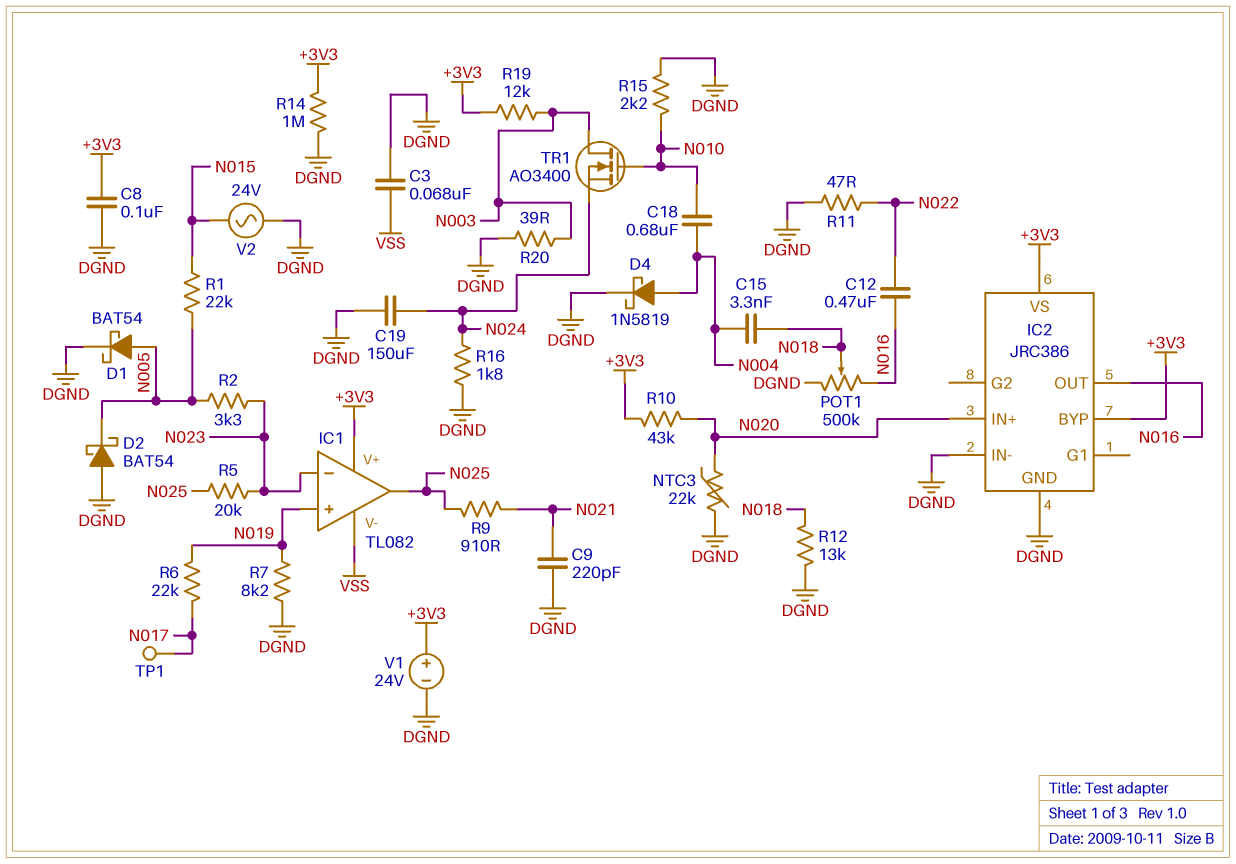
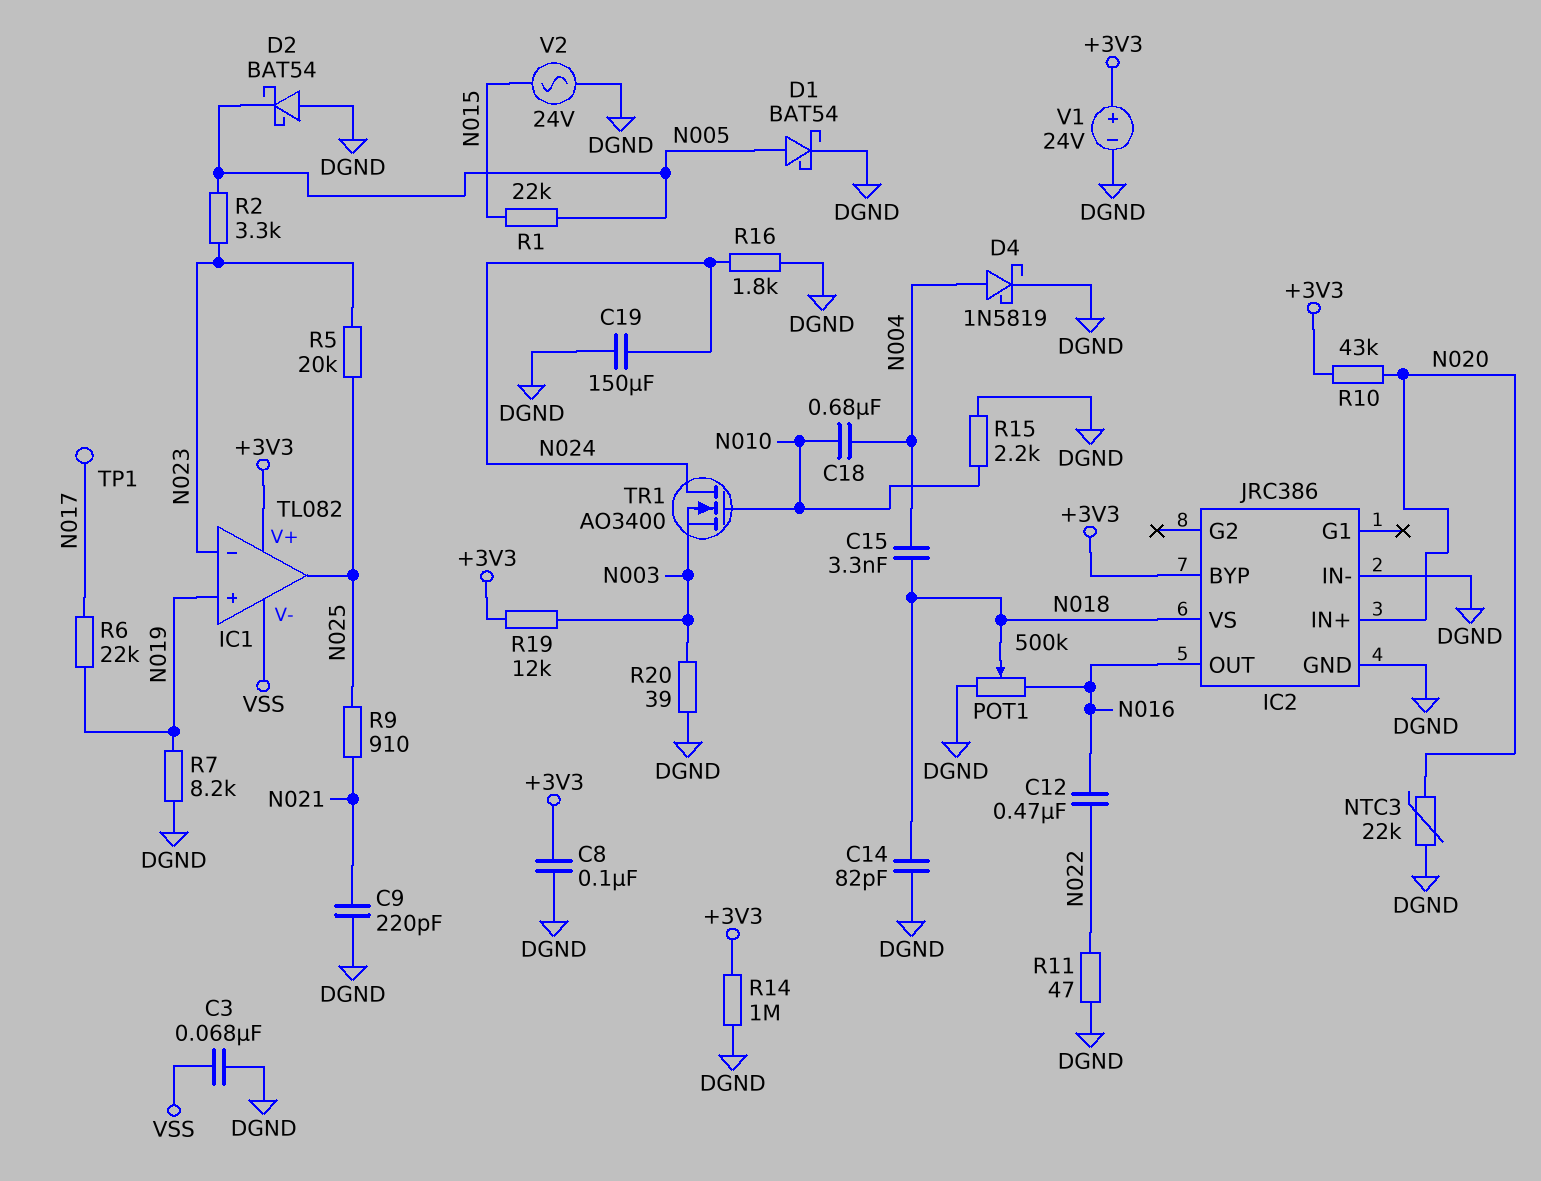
C14: none -> 82pF (DGND, N018)
IC2 pin VS: +3V3 -> N018
R12: 13k (DGND, N018) -> none
TR1: NMOS AO3400 (G N010, D N003, S N024) -> NMOS AO3400 (G N010, D N024, S N003)

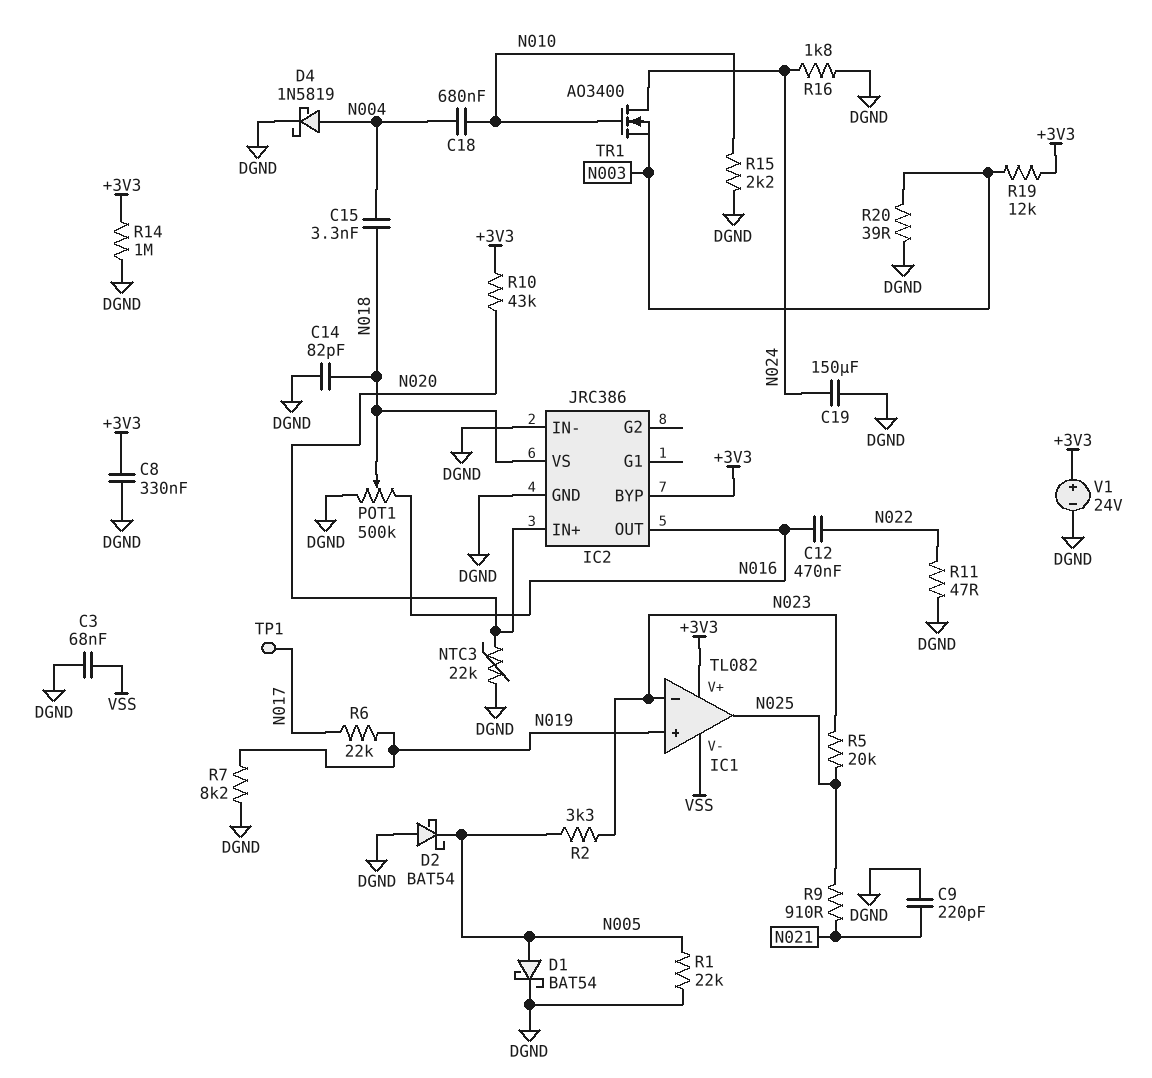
C8: 100nF (+3V3, DGND) -> 330nF (+3V3, DGND)
R1: 22k (N005, N015) -> 22k (DGND, N005)
V2: AC 24V (DGND, N015) -> none

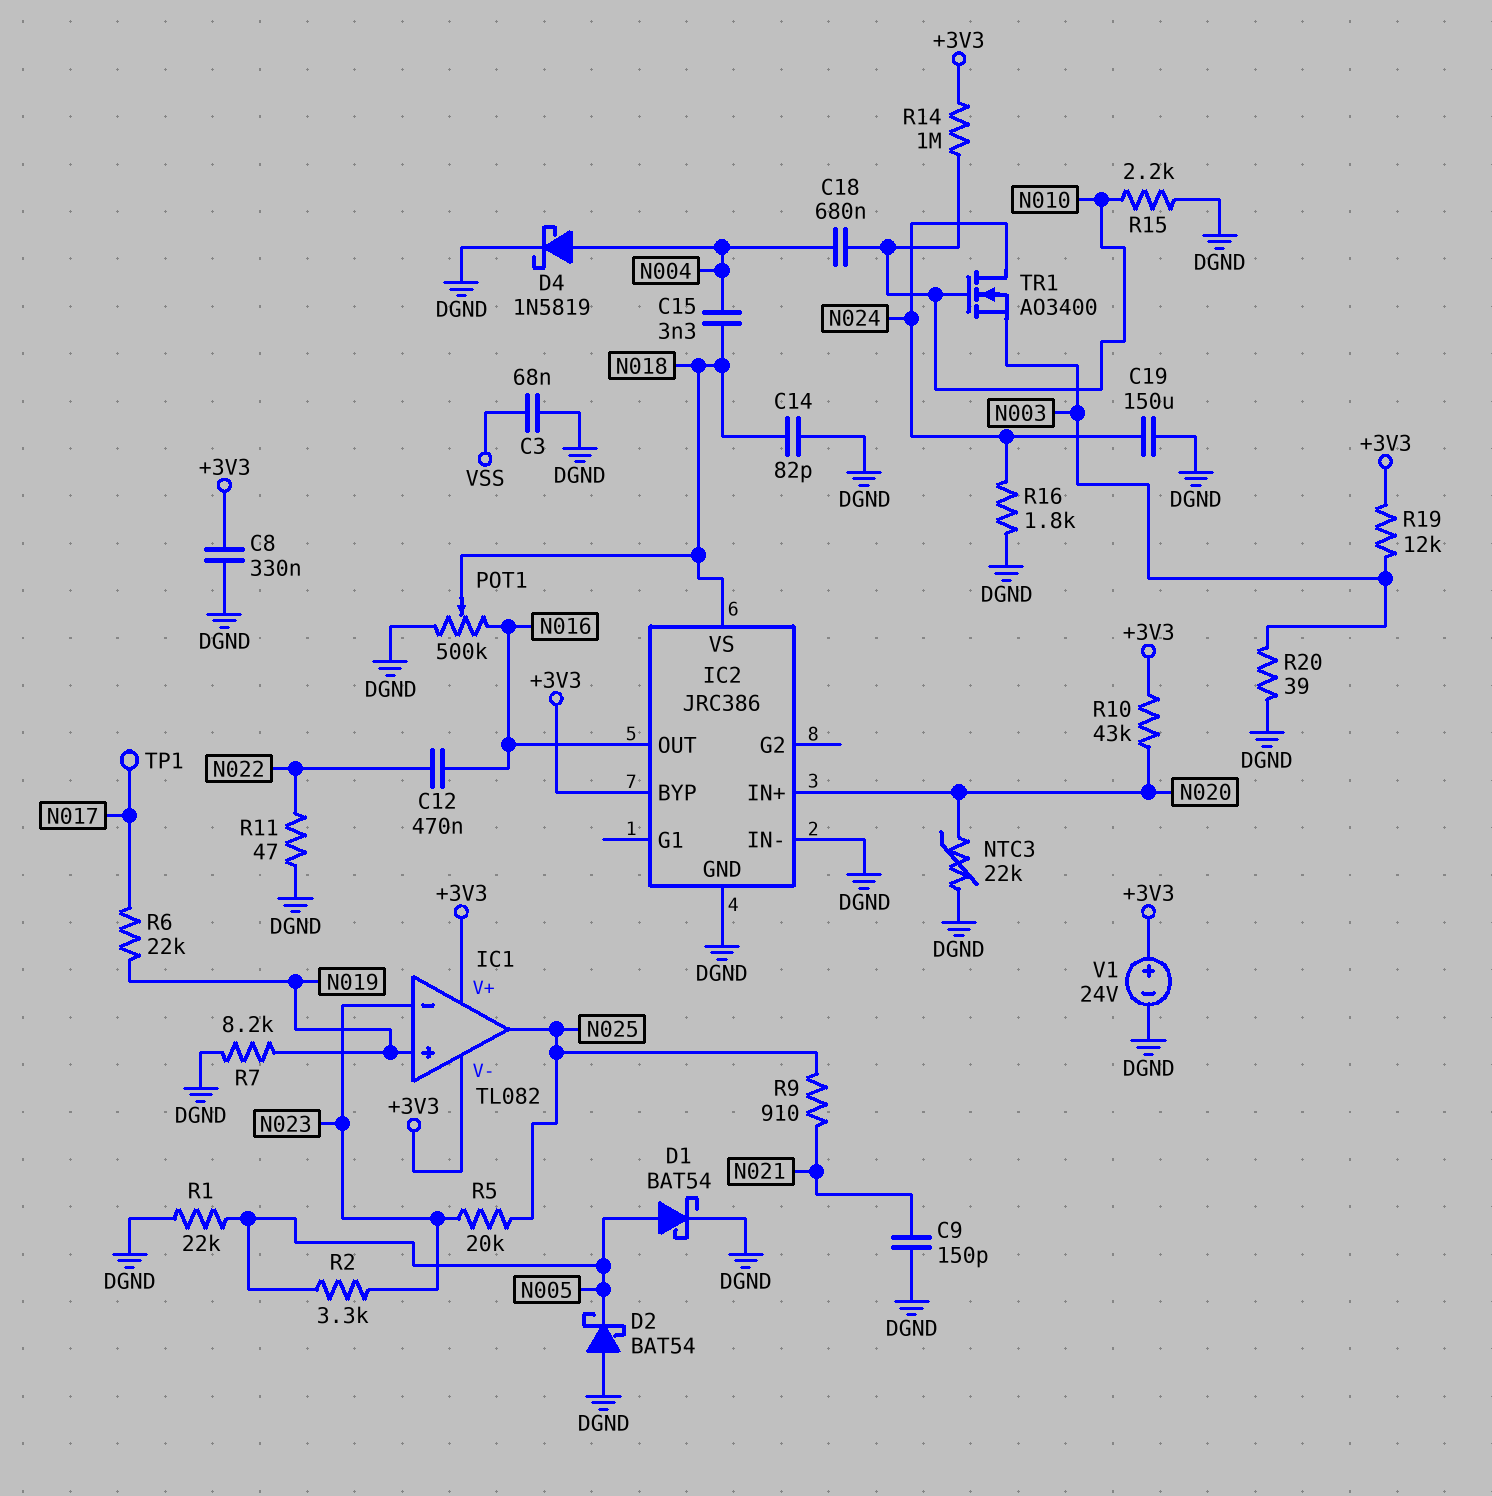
C9: 220pF (DGND, N021) -> 150pF (DGND, N021)
IC1 pin V-: VSS -> +3V3
R14: 1M (+3V3, DGND) -> 1M (+3V3, N010)

